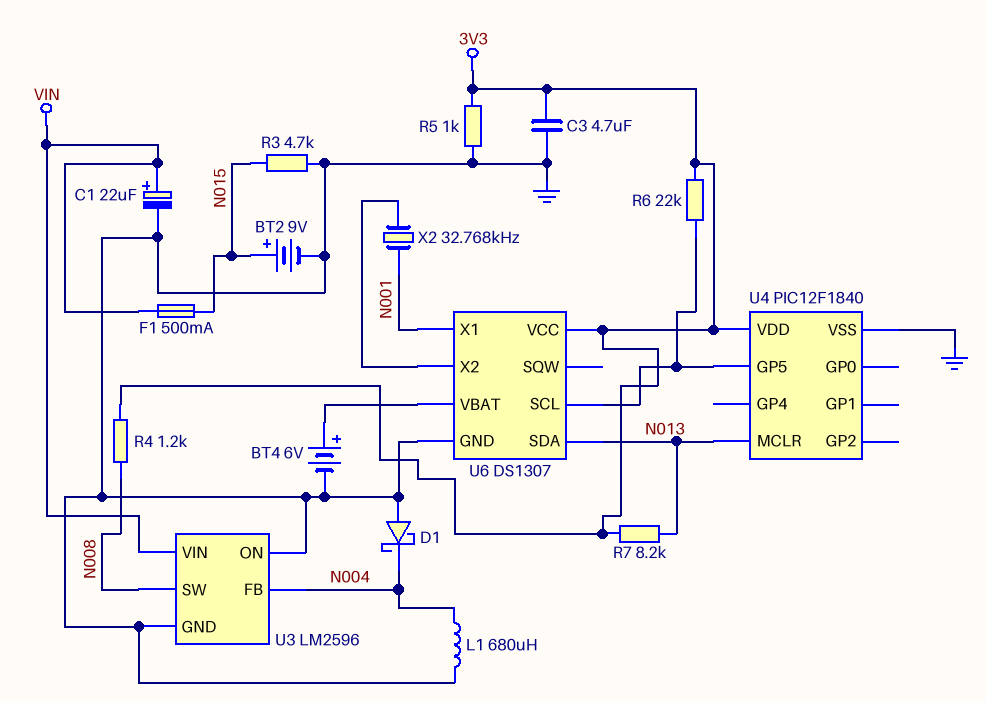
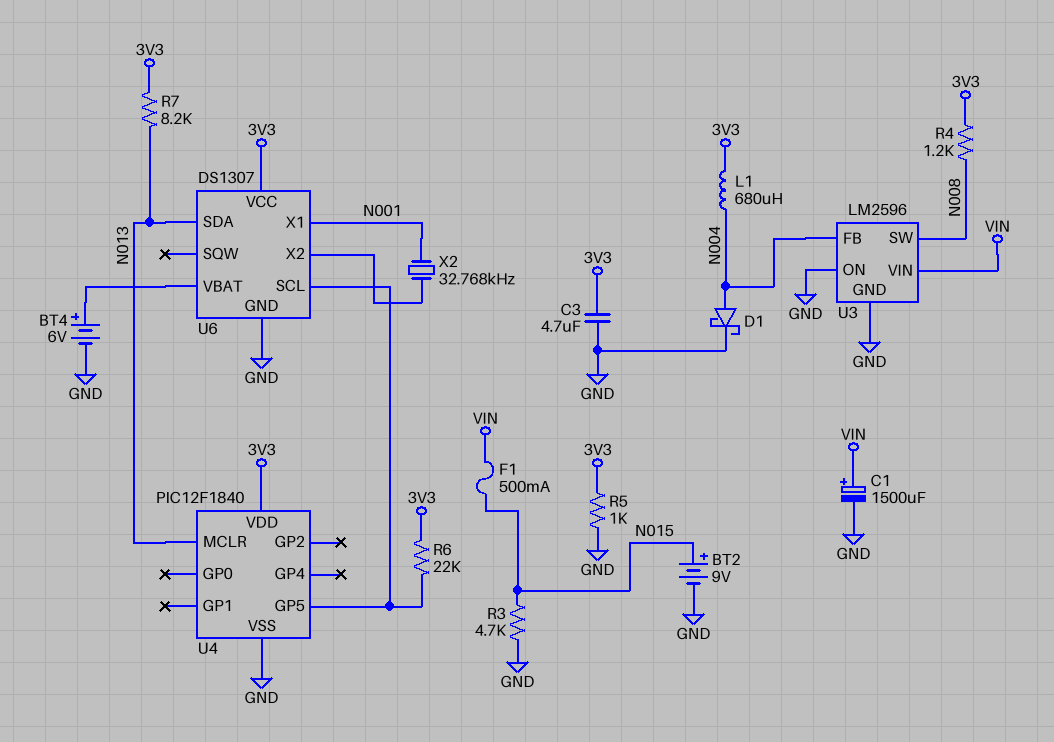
C1: 22uF (plus VIN, minus GND) -> 1500uF (plus VIN, minus GND)
D1: schottky (A GND, K N004) -> schottky (A N004, K GND)
L1: 680uH (GND, N004) -> 680uH (3V3, N004)

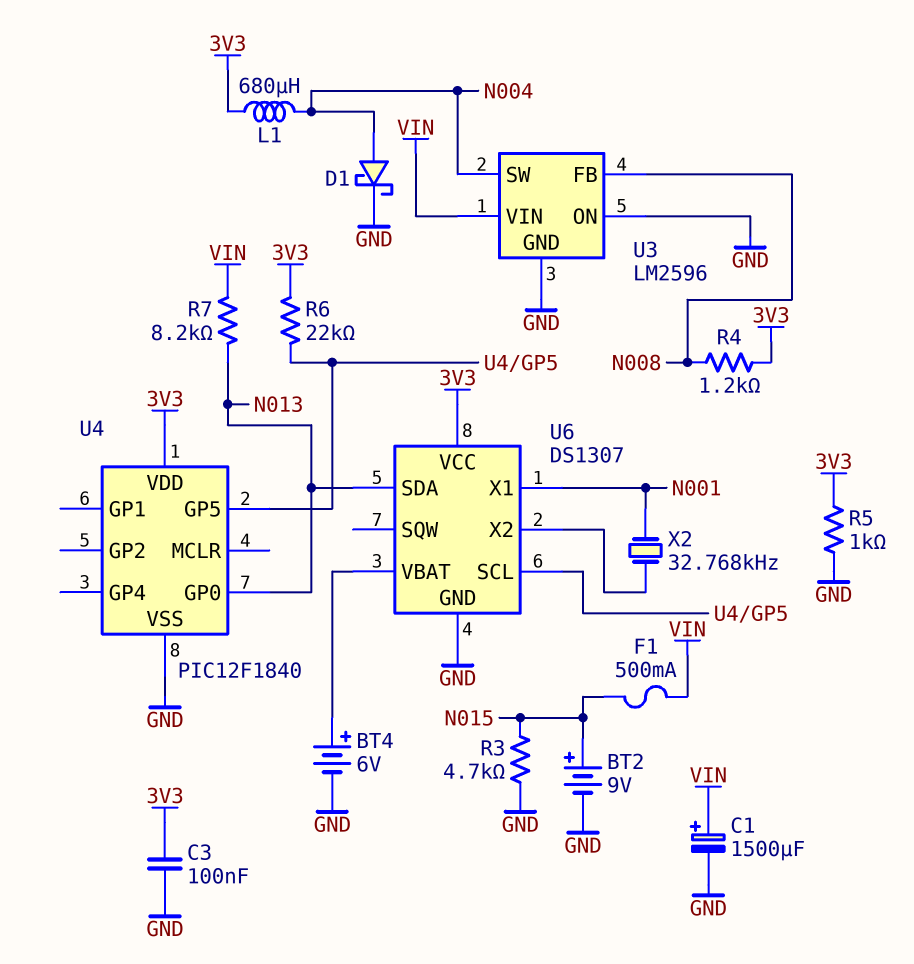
C3: 4.7uF (3V3, GND) -> 100nF (3V3, GND)
R7: 8.2k (3V3, N013) -> 8.2k (N013, VIN)
U3 pin FB: N004 -> N008
U3 pin SW: N008 -> N004
U4 pin GP0: none -> N013
U4 pin MCLR: N013 -> none

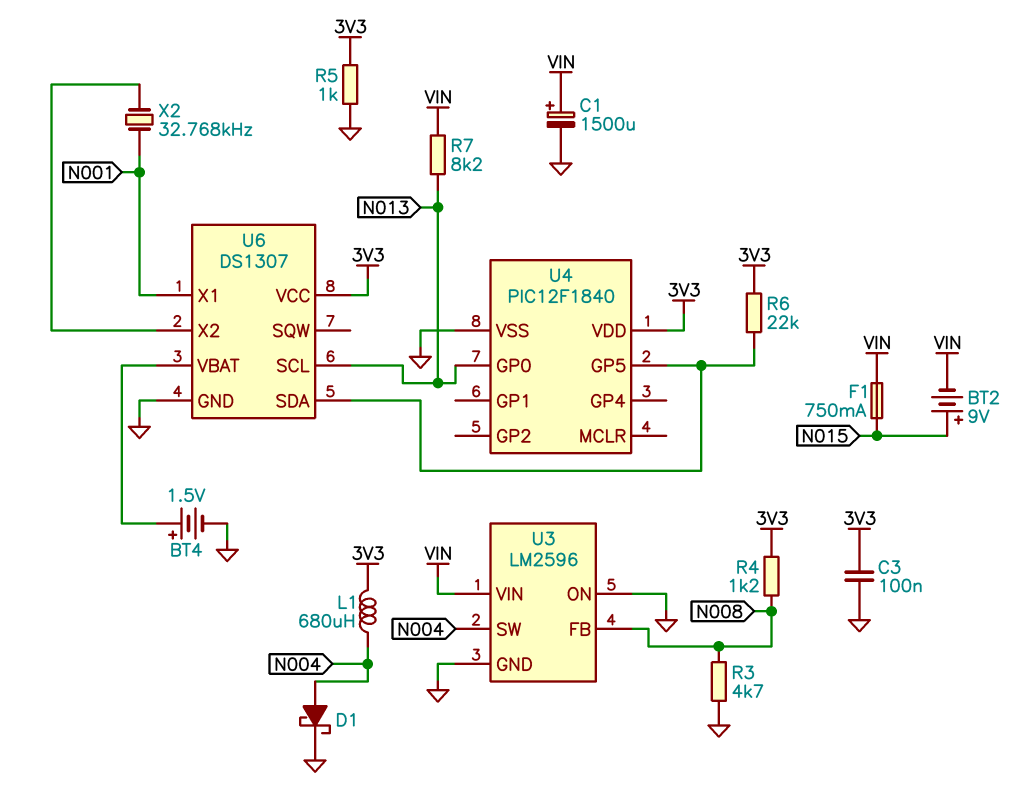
BT2: 9V (plus N015, minus GND) -> 9V (plus N015, minus VIN)
BT4: 6V (plus U6/VBAT, minus GND) -> 1.5V (plus U6/VBAT, minus GND)
F1: 500mA (N015, VIN) -> 750mA (N015, VIN)
R3: 4.7k (GND, N015) -> 4.7k (GND, N008)
U6 pin SCL: U4/GP5 -> N013
U6 pin SDA: N013 -> U4/GP5

